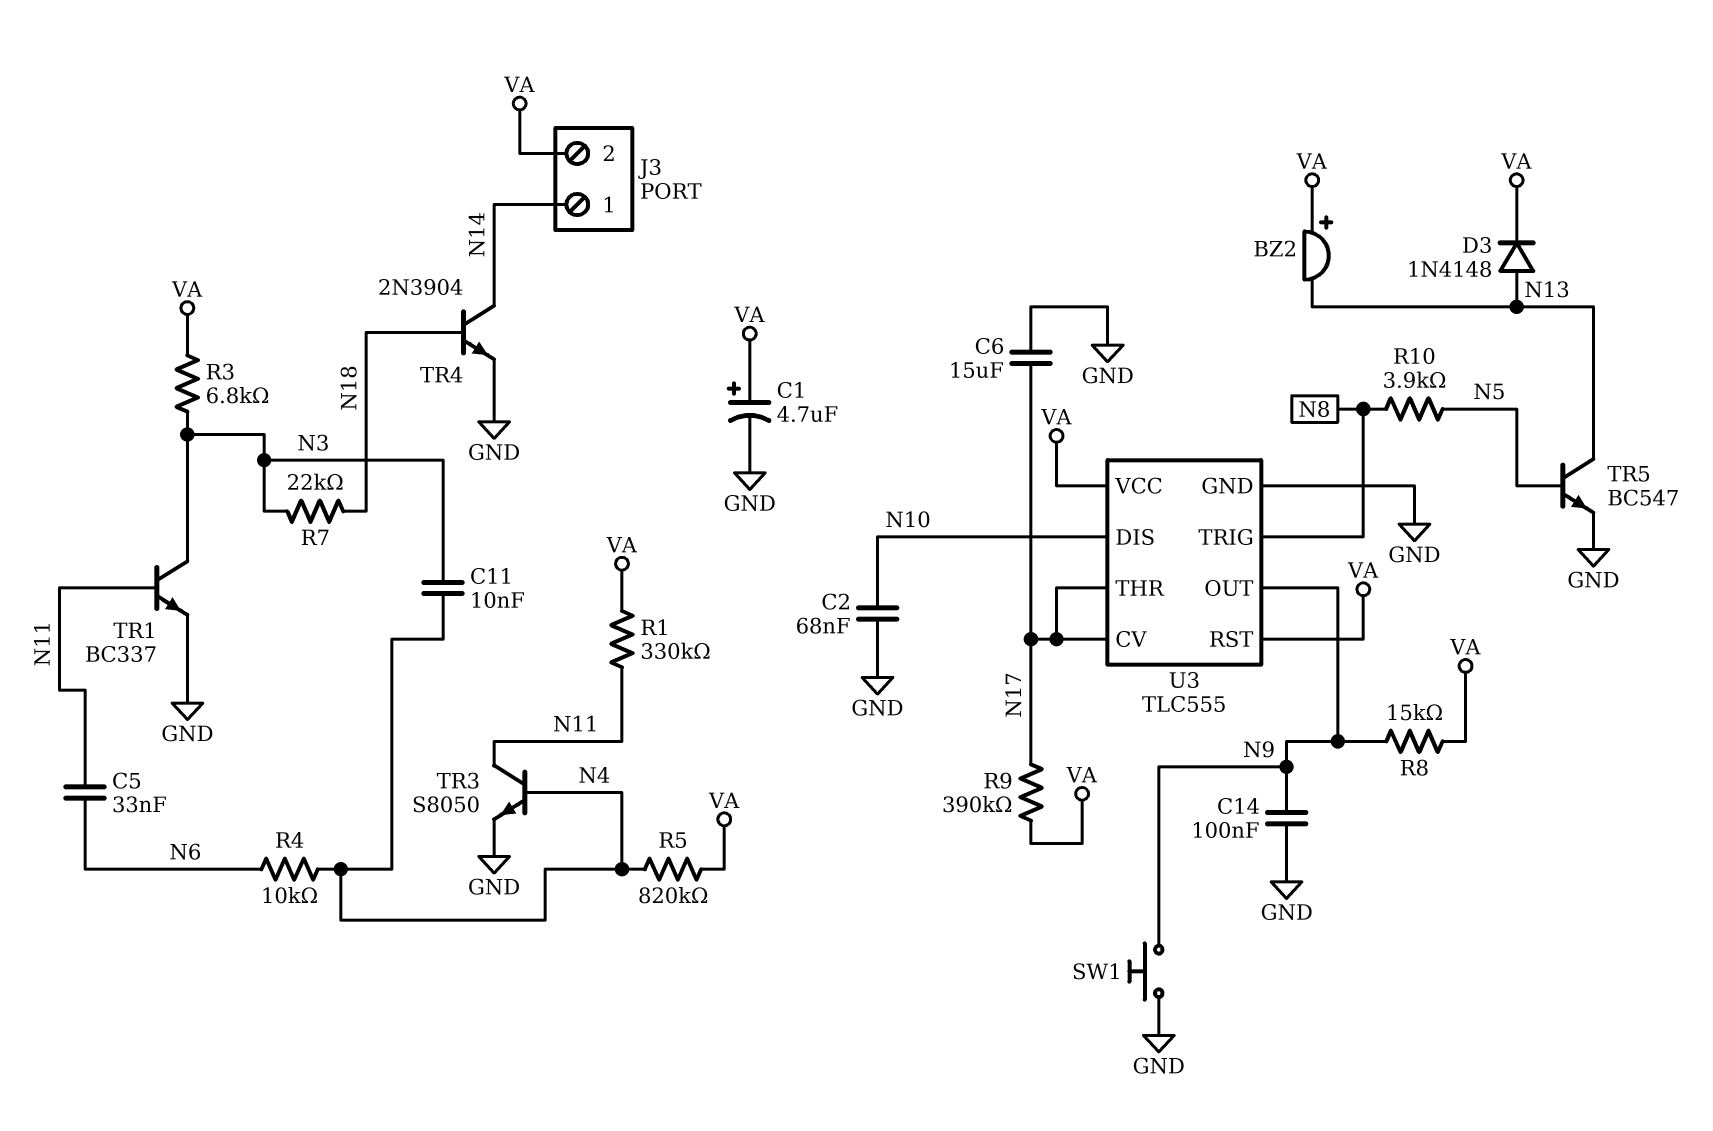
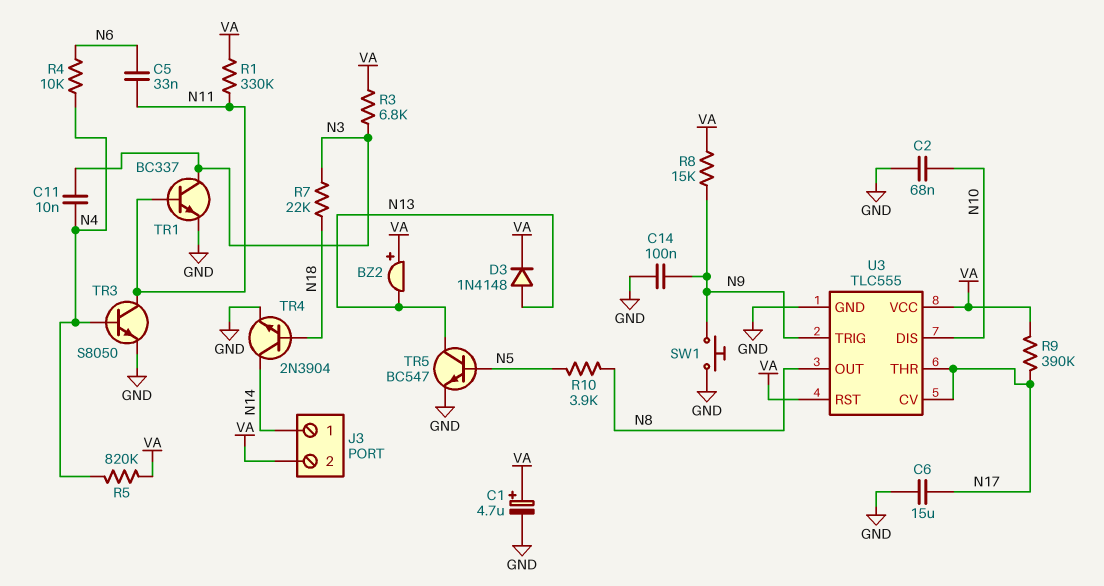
U3 pin OUT: N9 -> N8
U3 pin TRIG: N8 -> N9

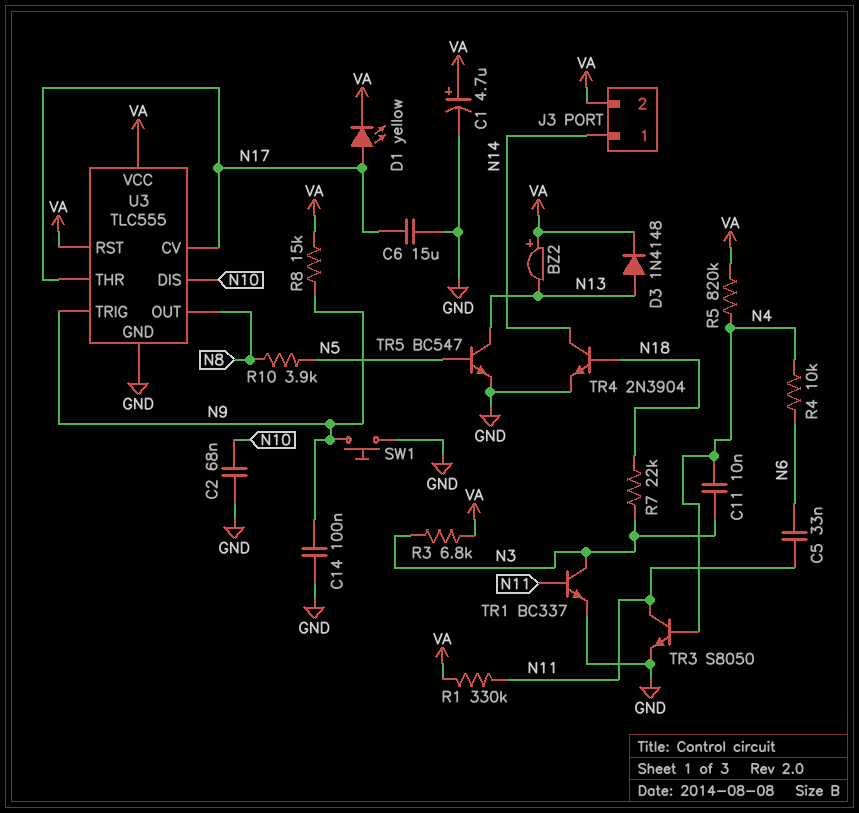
D1: none -> LED yellow (A N17, K VA)
R9: 390k (N17, VA) -> none

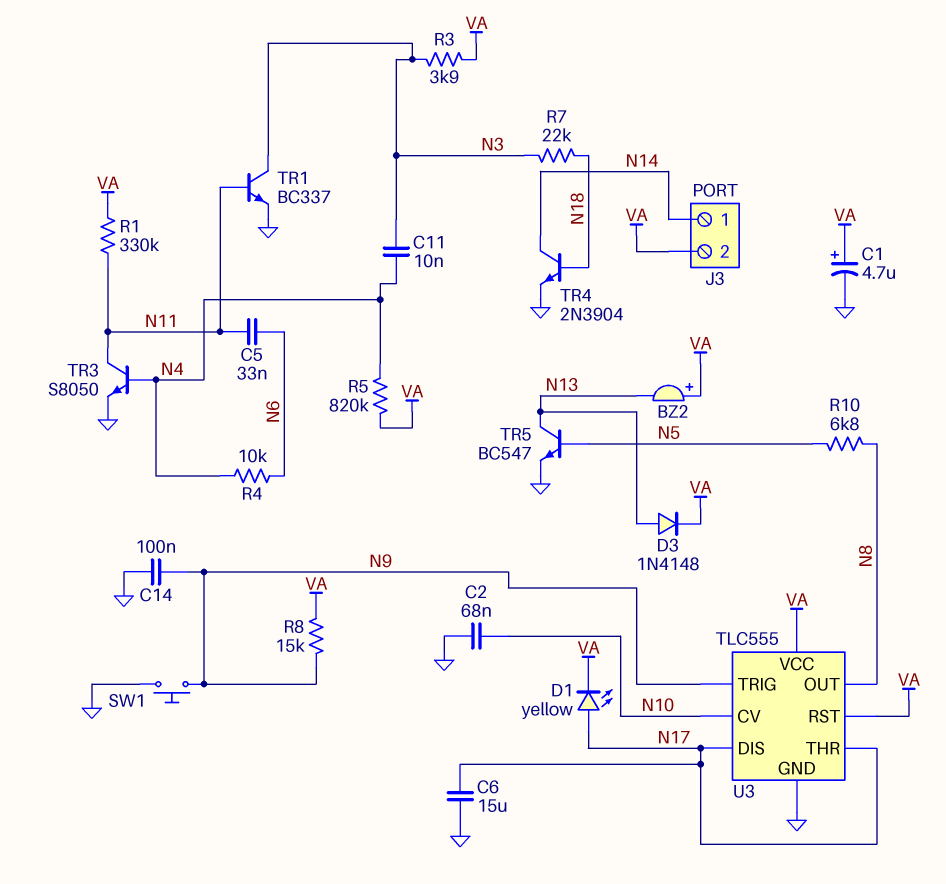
R3: 6.8k (N3, VA) -> 3.9k (N3, VA)
R10: 3.9k (N5, N8) -> 6.8k (N5, N8)
U3 pin CV: N17 -> N10
U3 pin DIS: N10 -> N17

